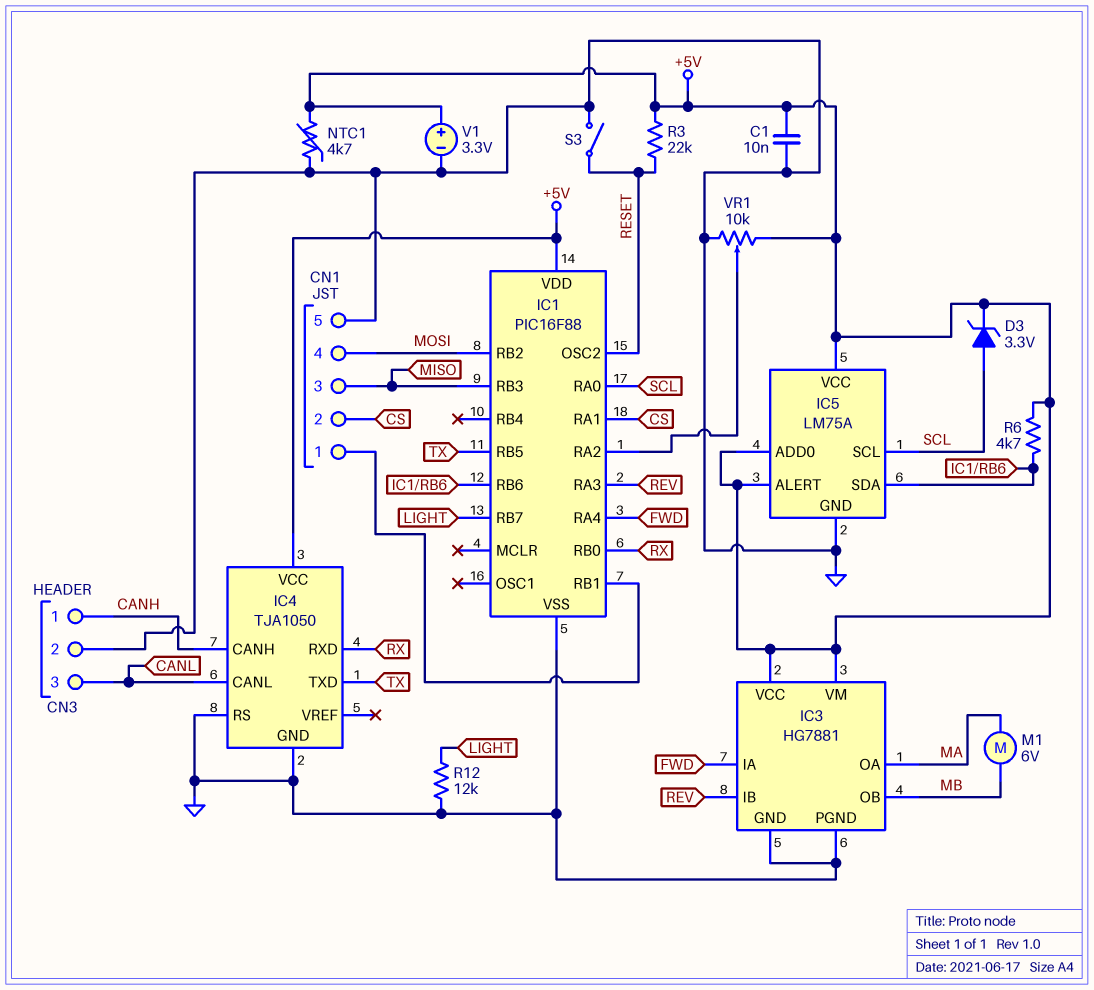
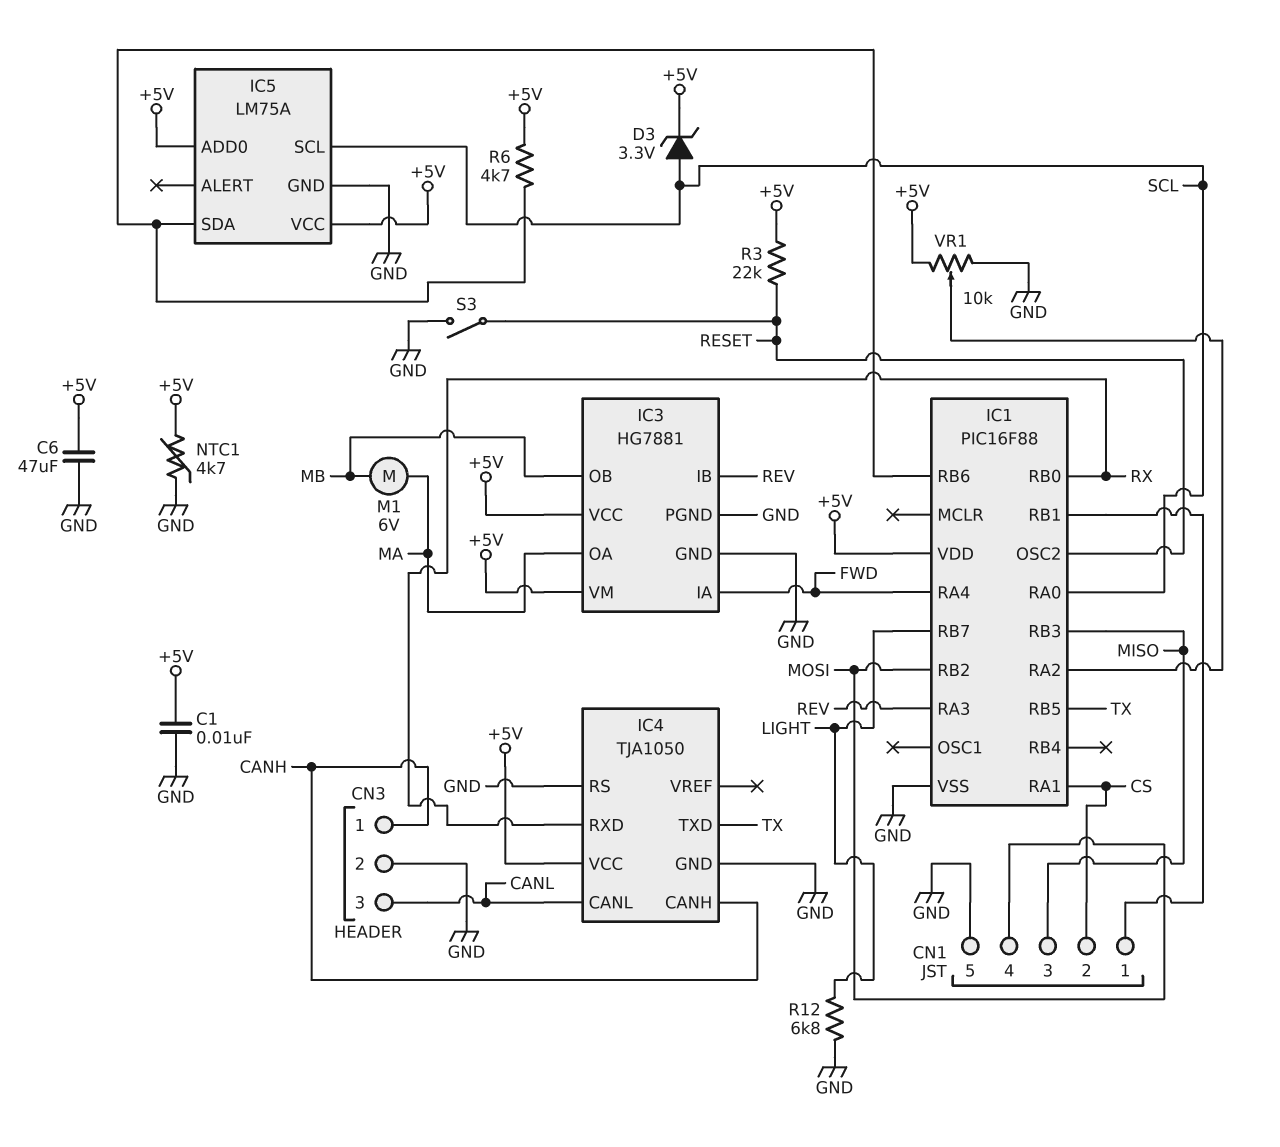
C6: none -> 47uF (+5V, GND)
IC5 pin ALERT: +5V -> none
R12: 12k (GND, LIGHT) -> 6.8k (GND, LIGHT)
V1: 3.3V (plus +5V, minus GND) -> none

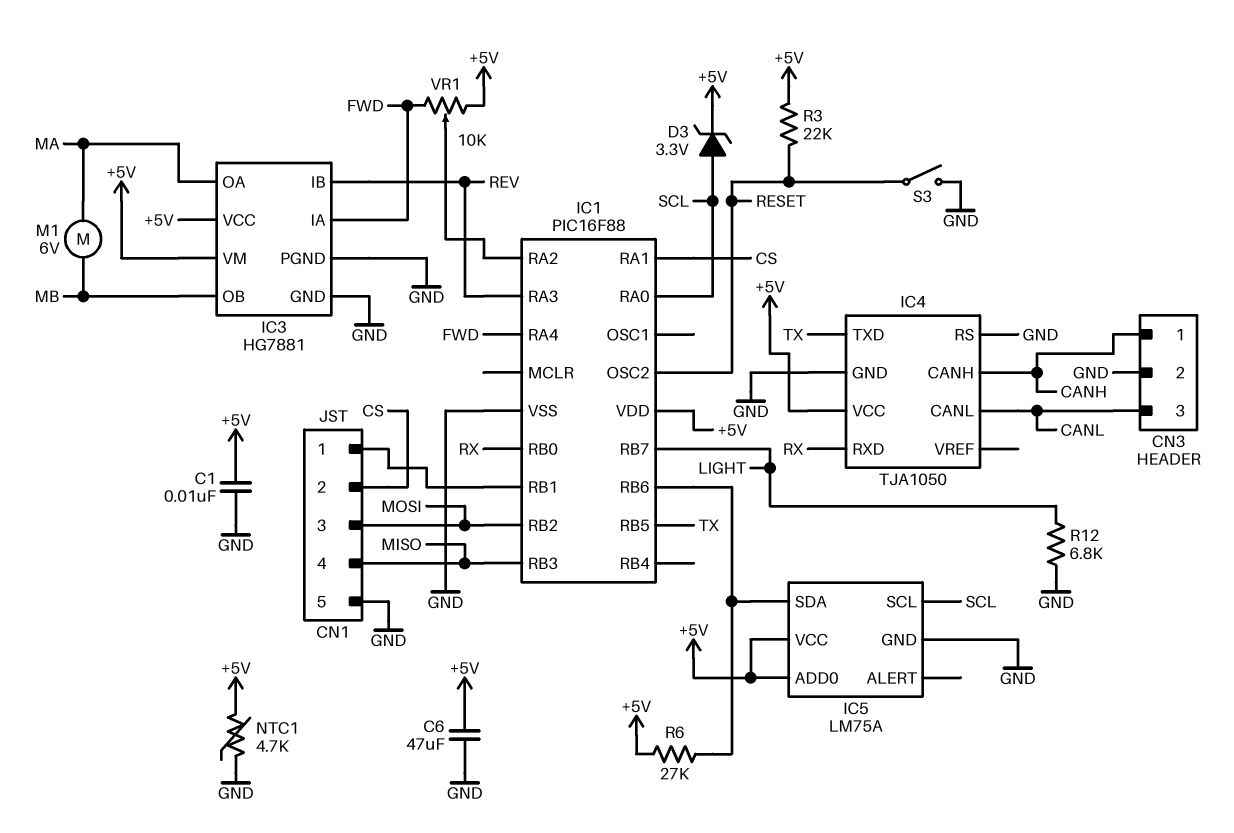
CN1 pin 3: MISO -> MOSI
CN1 pin 4: MOSI -> MISO
R6: 4.7k (+5V, IC1/RB6) -> 27k (+5V, IC1/RB6)
VR1: 10k (+5V, GND, wiper IC1/RA2) -> 10k (+5V, FWD, wiper IC1/RA2)

